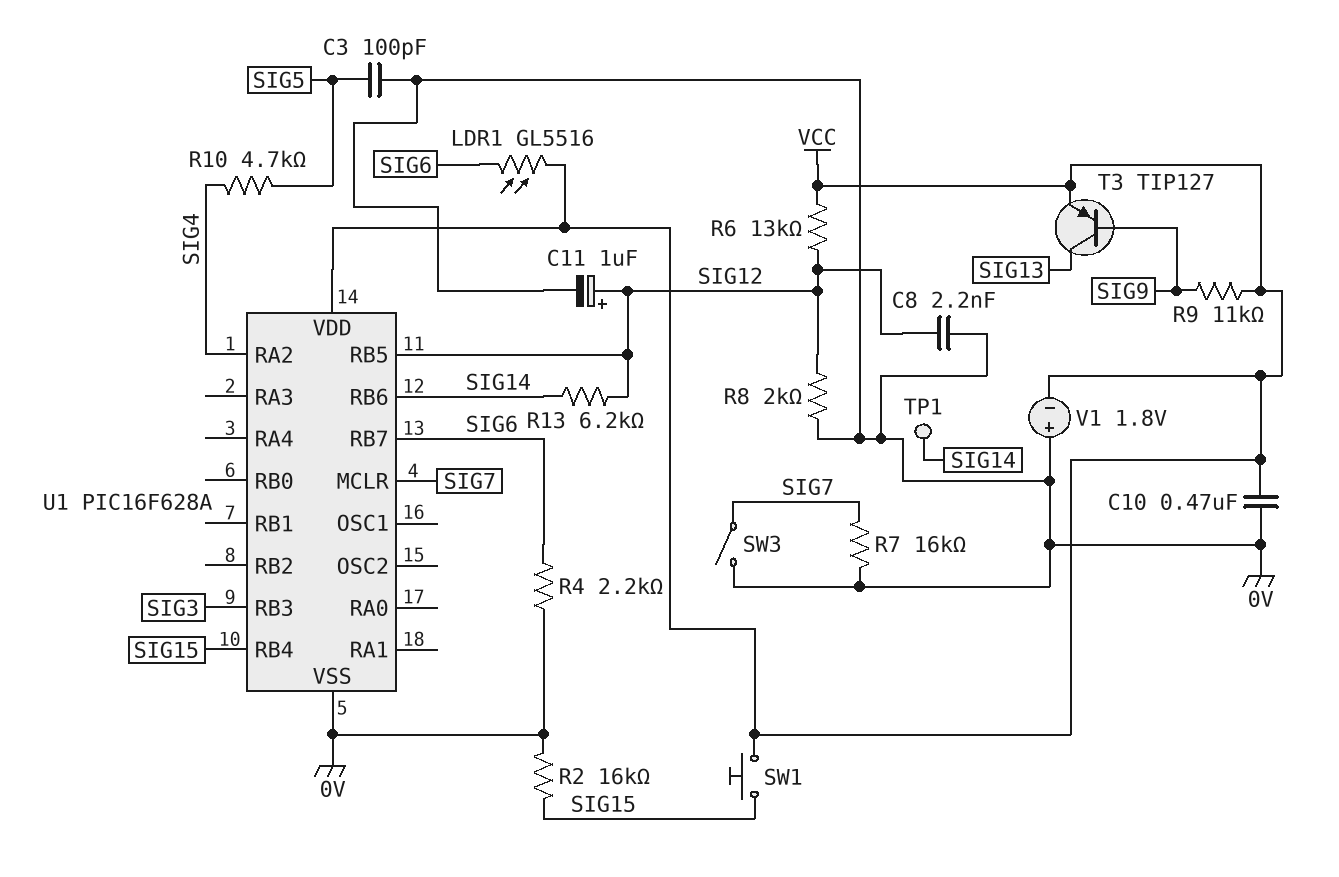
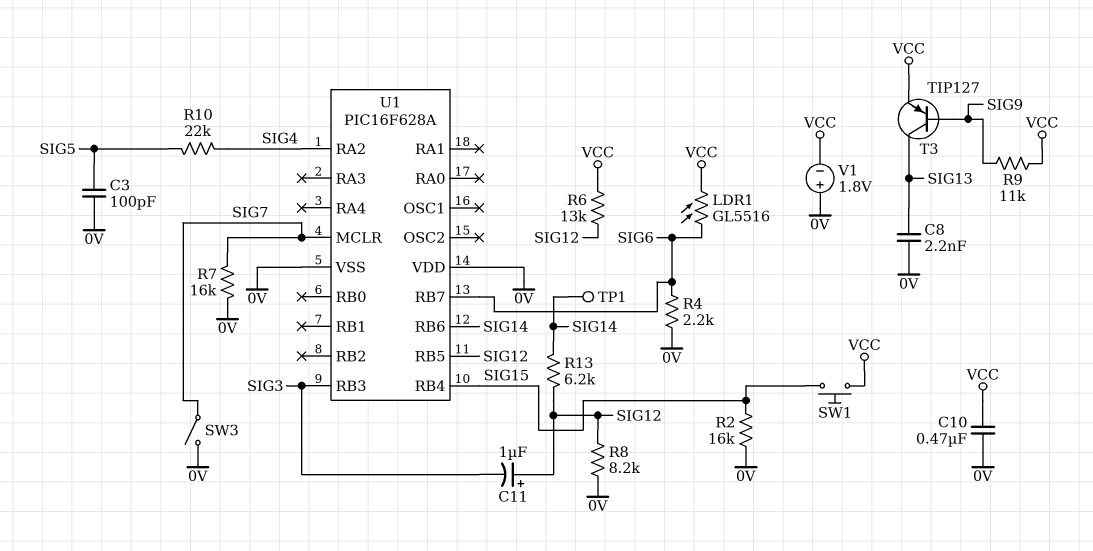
C8: 2.2nF (0V, SIG12) -> 2.2nF (0V, SIG13)
C11: 1uF (plus SIG12, minus 0V) -> 1uF (plus SIG12, minus SIG3)
R8: 2k (0V, SIG12) -> 8.2k (0V, SIG12)
R10: 4.7k (SIG4, SIG5) -> 22k (SIG4, SIG5)
U1 pin VDD: VCC -> 0V

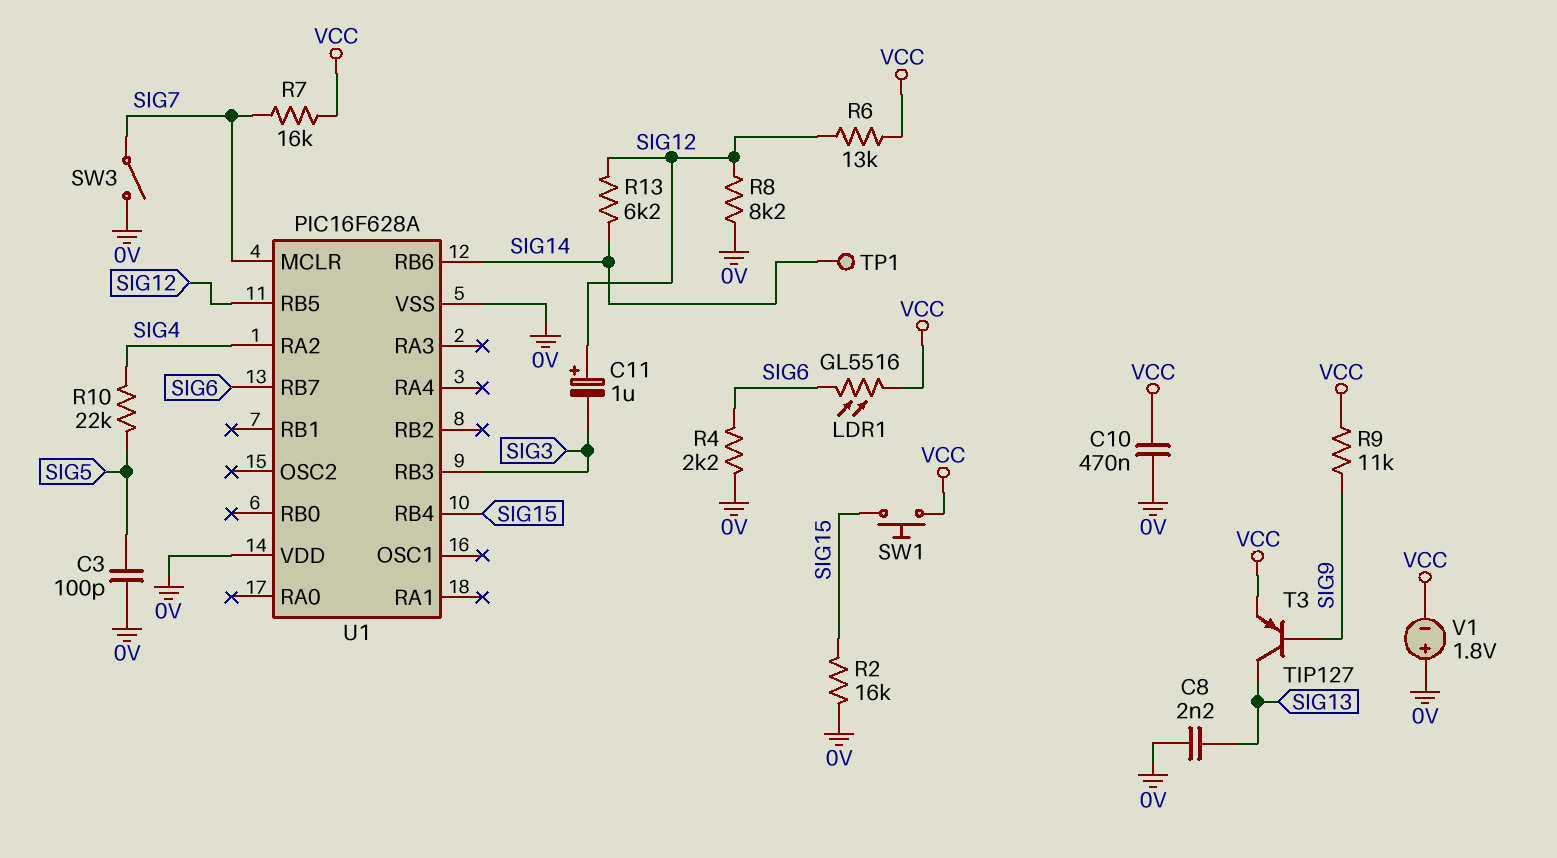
R7: 16k (0V, SIG7) -> 16k (SIG7, VCC)

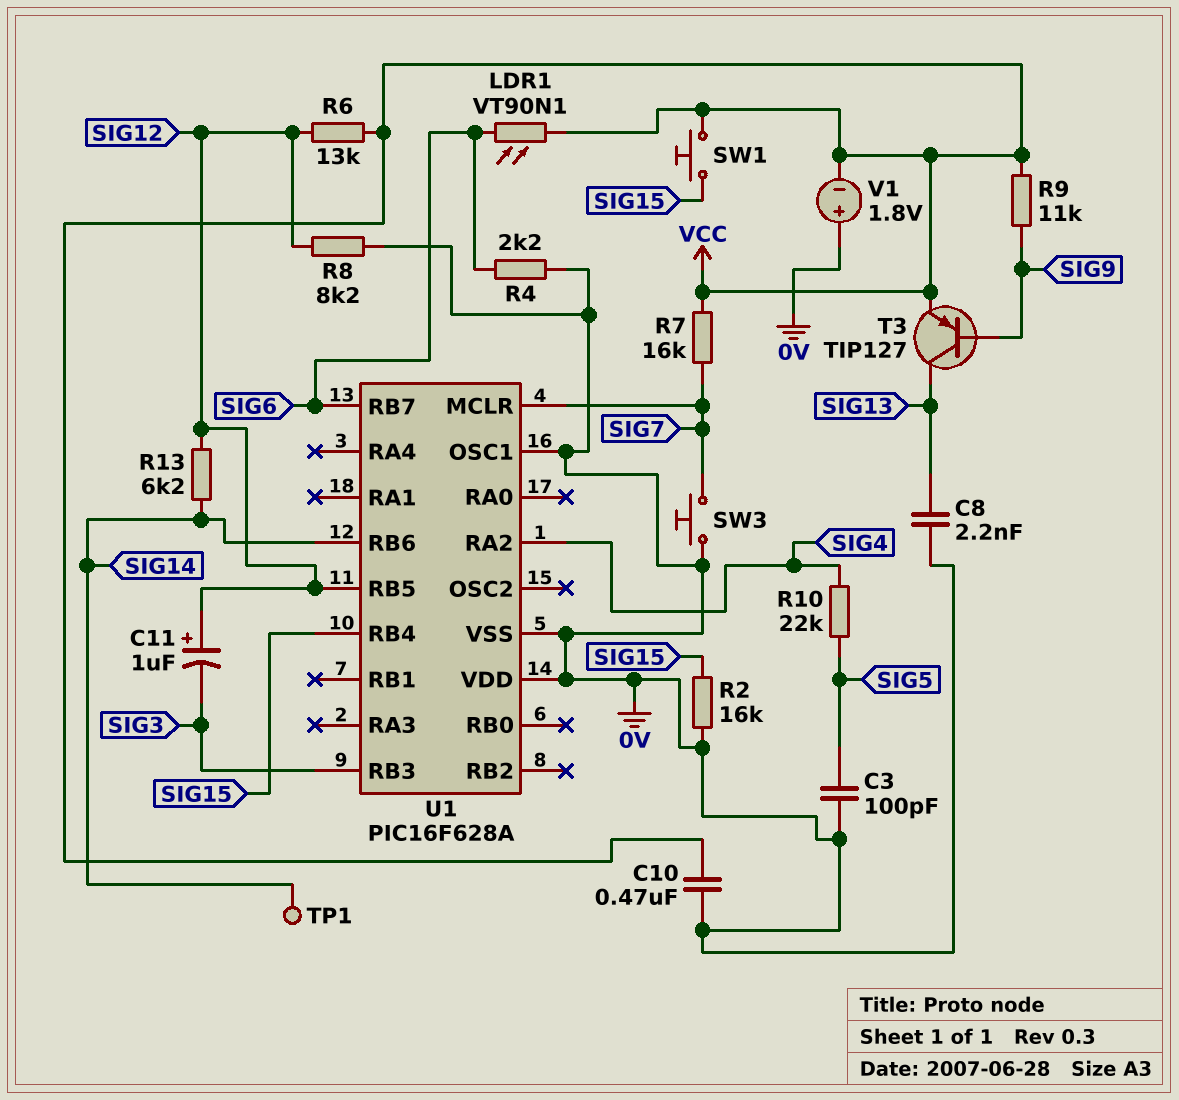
LDR1: GL5516 (SIG6, VCC) -> VT90N1 (SIG6, VCC)
SW3: switch (0V, SIG7) -> button (0V, SIG7)
U1 pin OSC1: none -> 0V

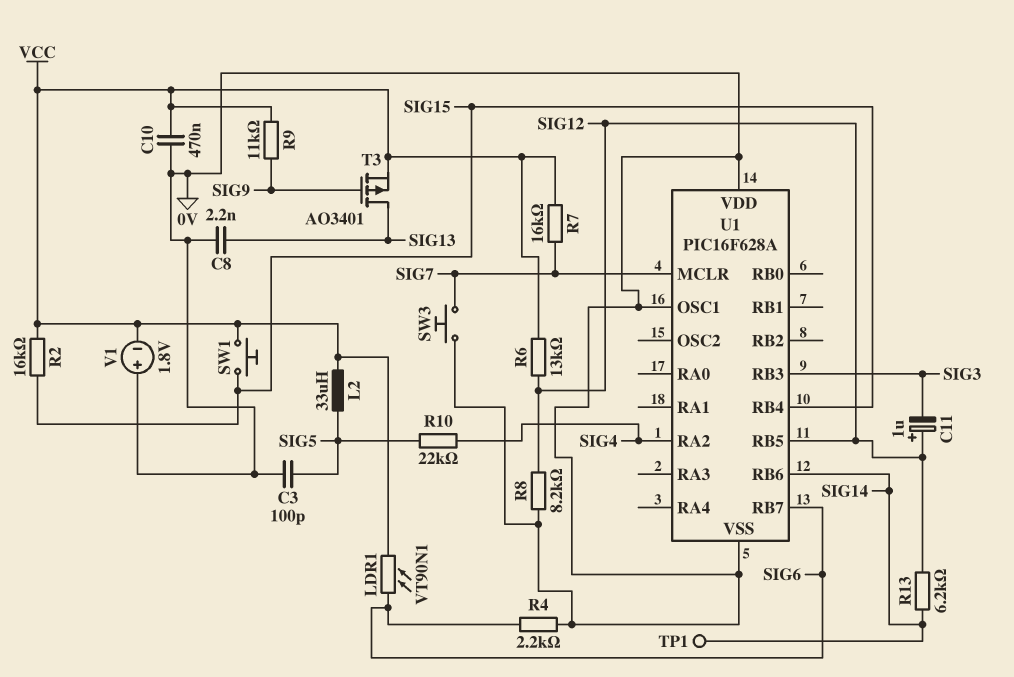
L2: none -> 33uH (SIG5, VCC)
R2: 16k (0V, SIG15) -> 16k (SIG15, VCC)
T3: PNP TIP127 (B SIG9, C SIG13, E VCC) -> PMOS AO3401 (G SIG9, D SIG13, S VCC)

